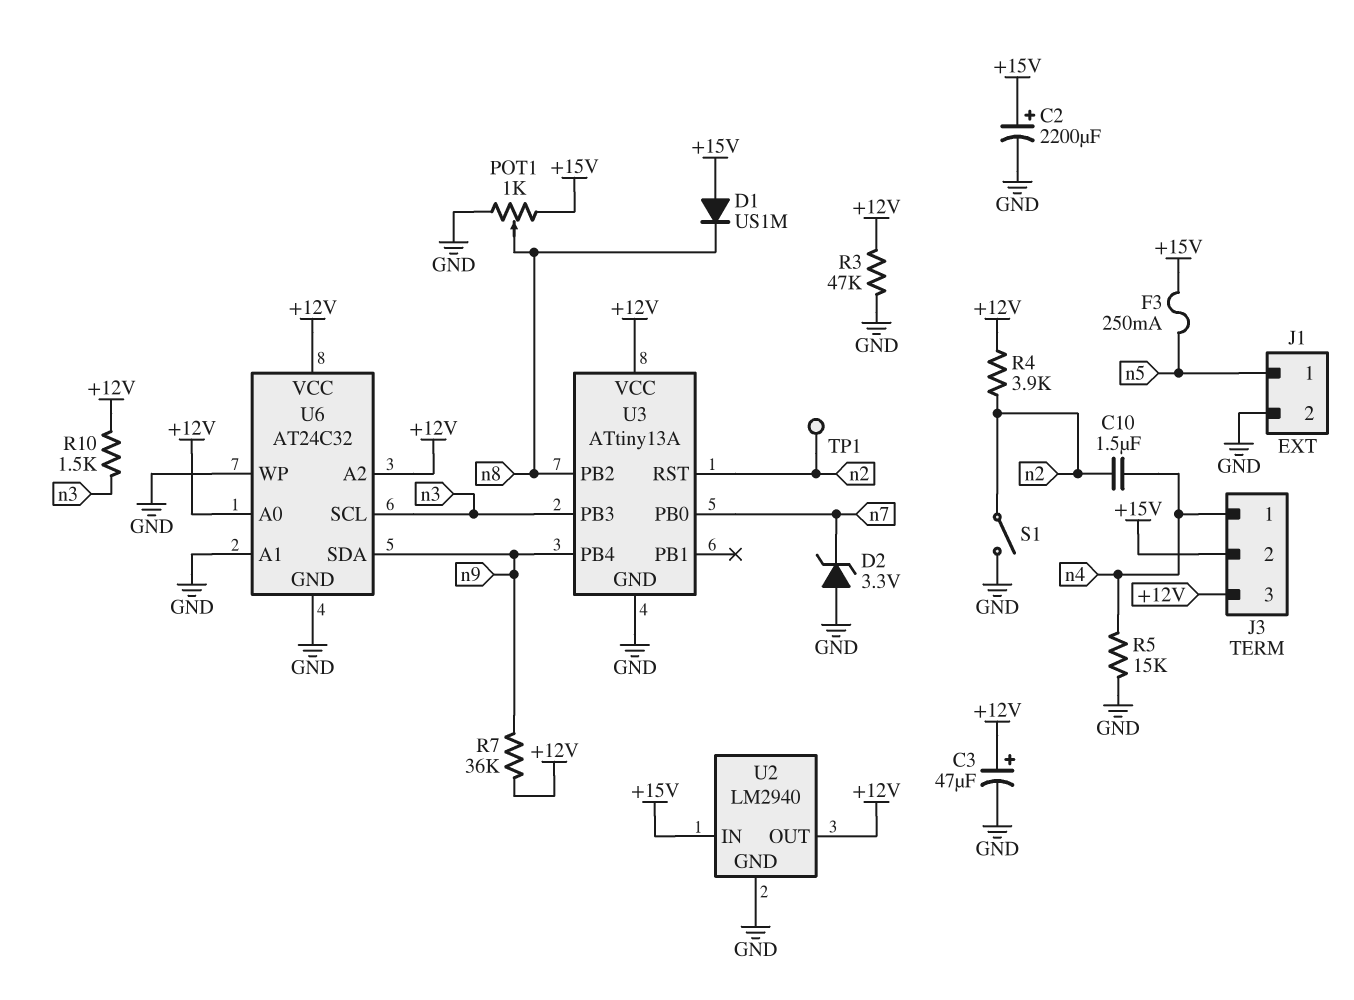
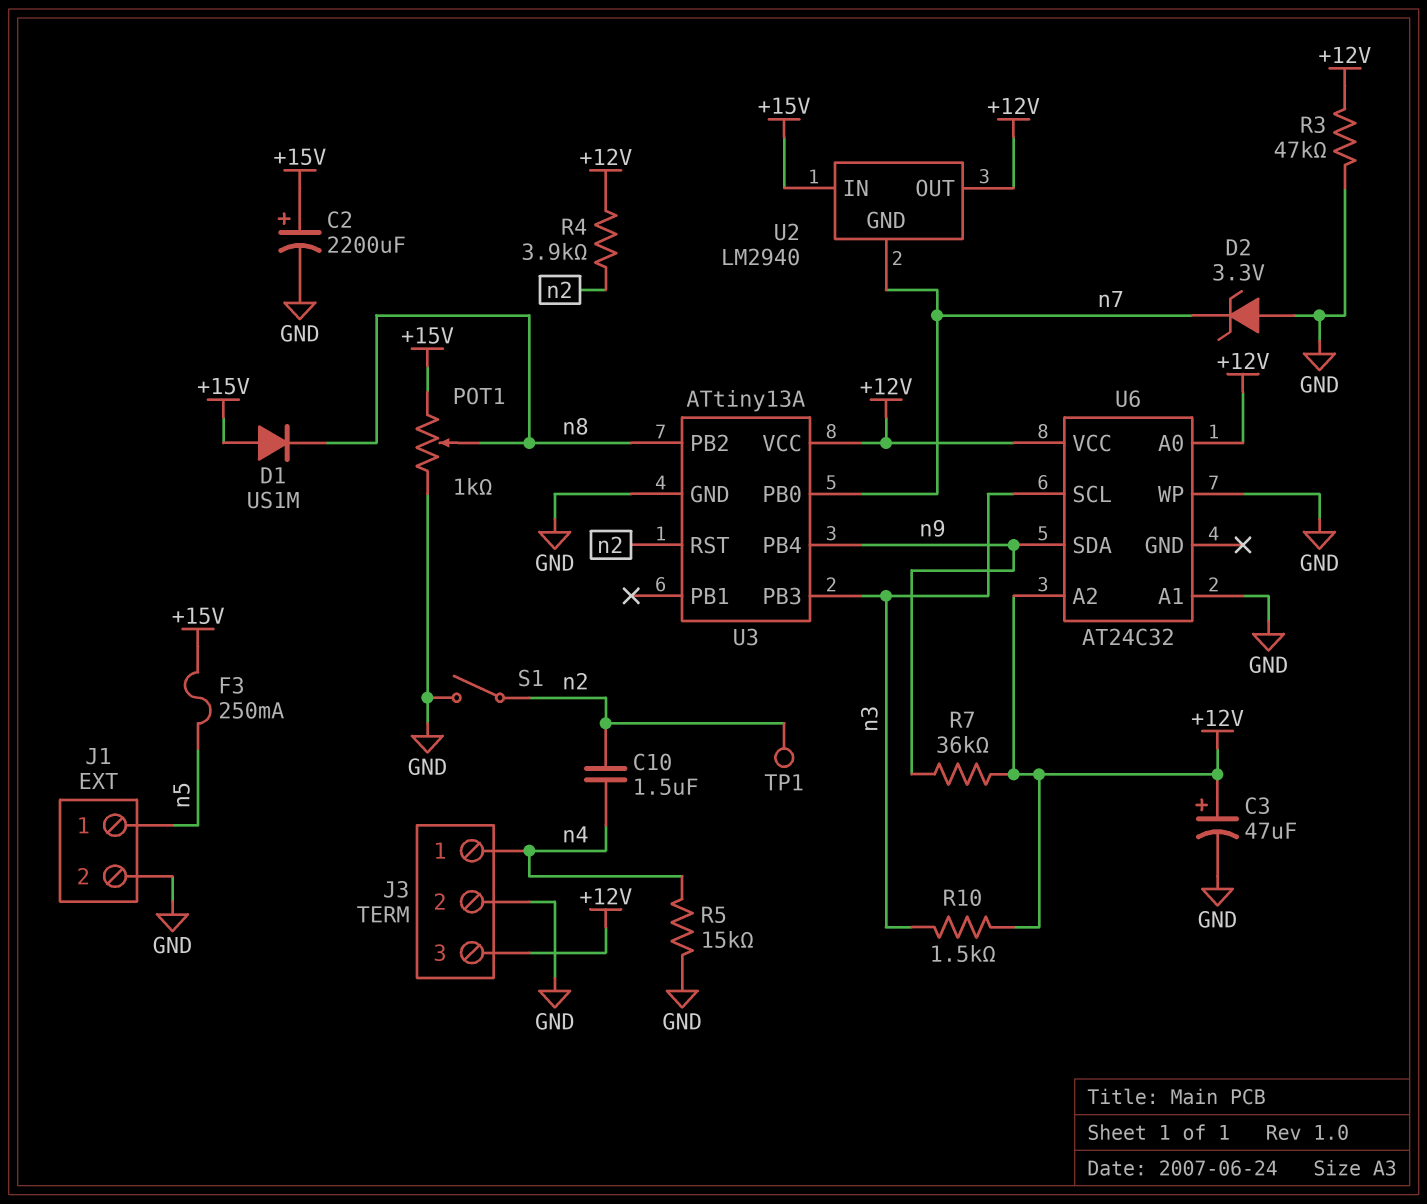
J3 pin 2: +15V -> GND
U2 pin GND: GND -> n7
U6 pin GND: GND -> none

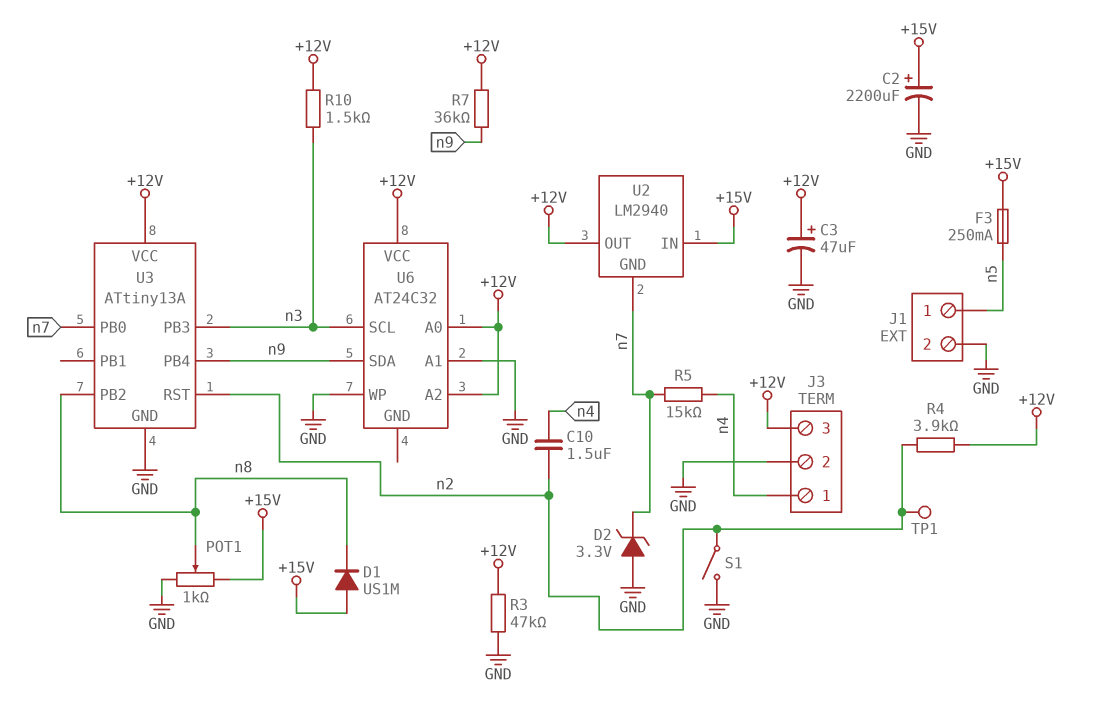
R5: 15k (GND, n4) -> 15k (n4, n7)

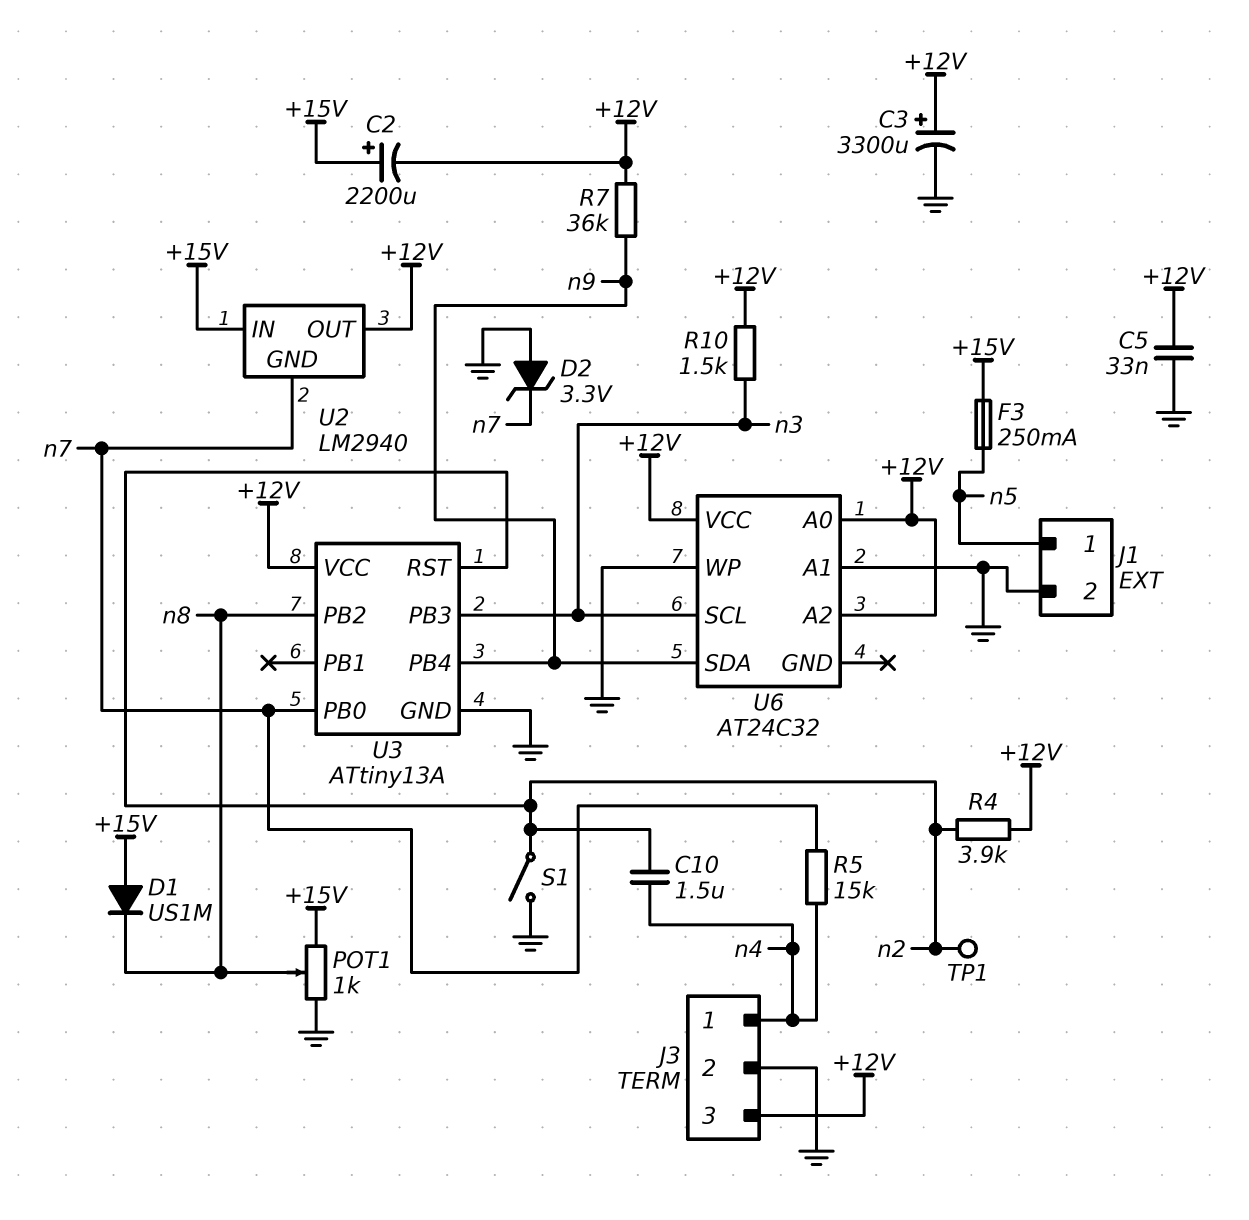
C2: 2200uF (plus +15V, minus GND) -> 2200uF (plus +15V, minus +12V)
C3: 47uF (plus +12V, minus GND) -> 3300uF (plus +12V, minus GND)
C5: none -> 33nF (+12V, GND)
R3: 47k (+12V, GND) -> none

